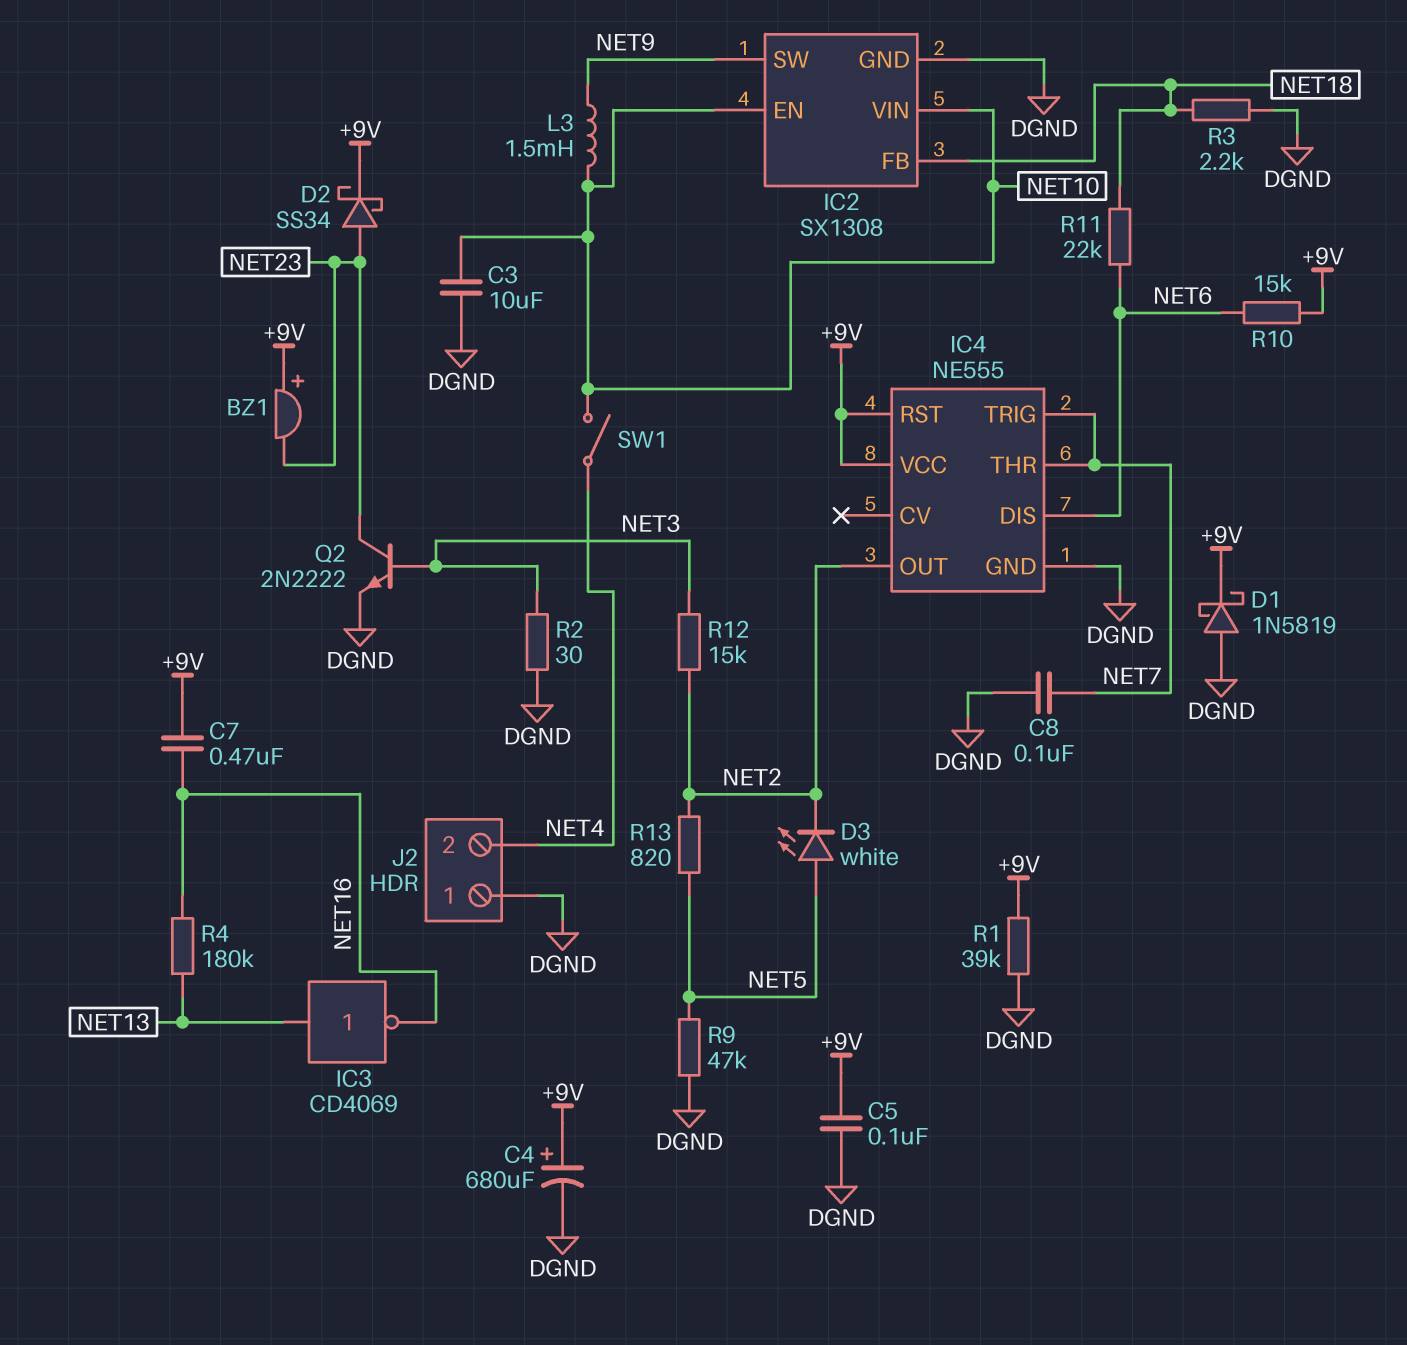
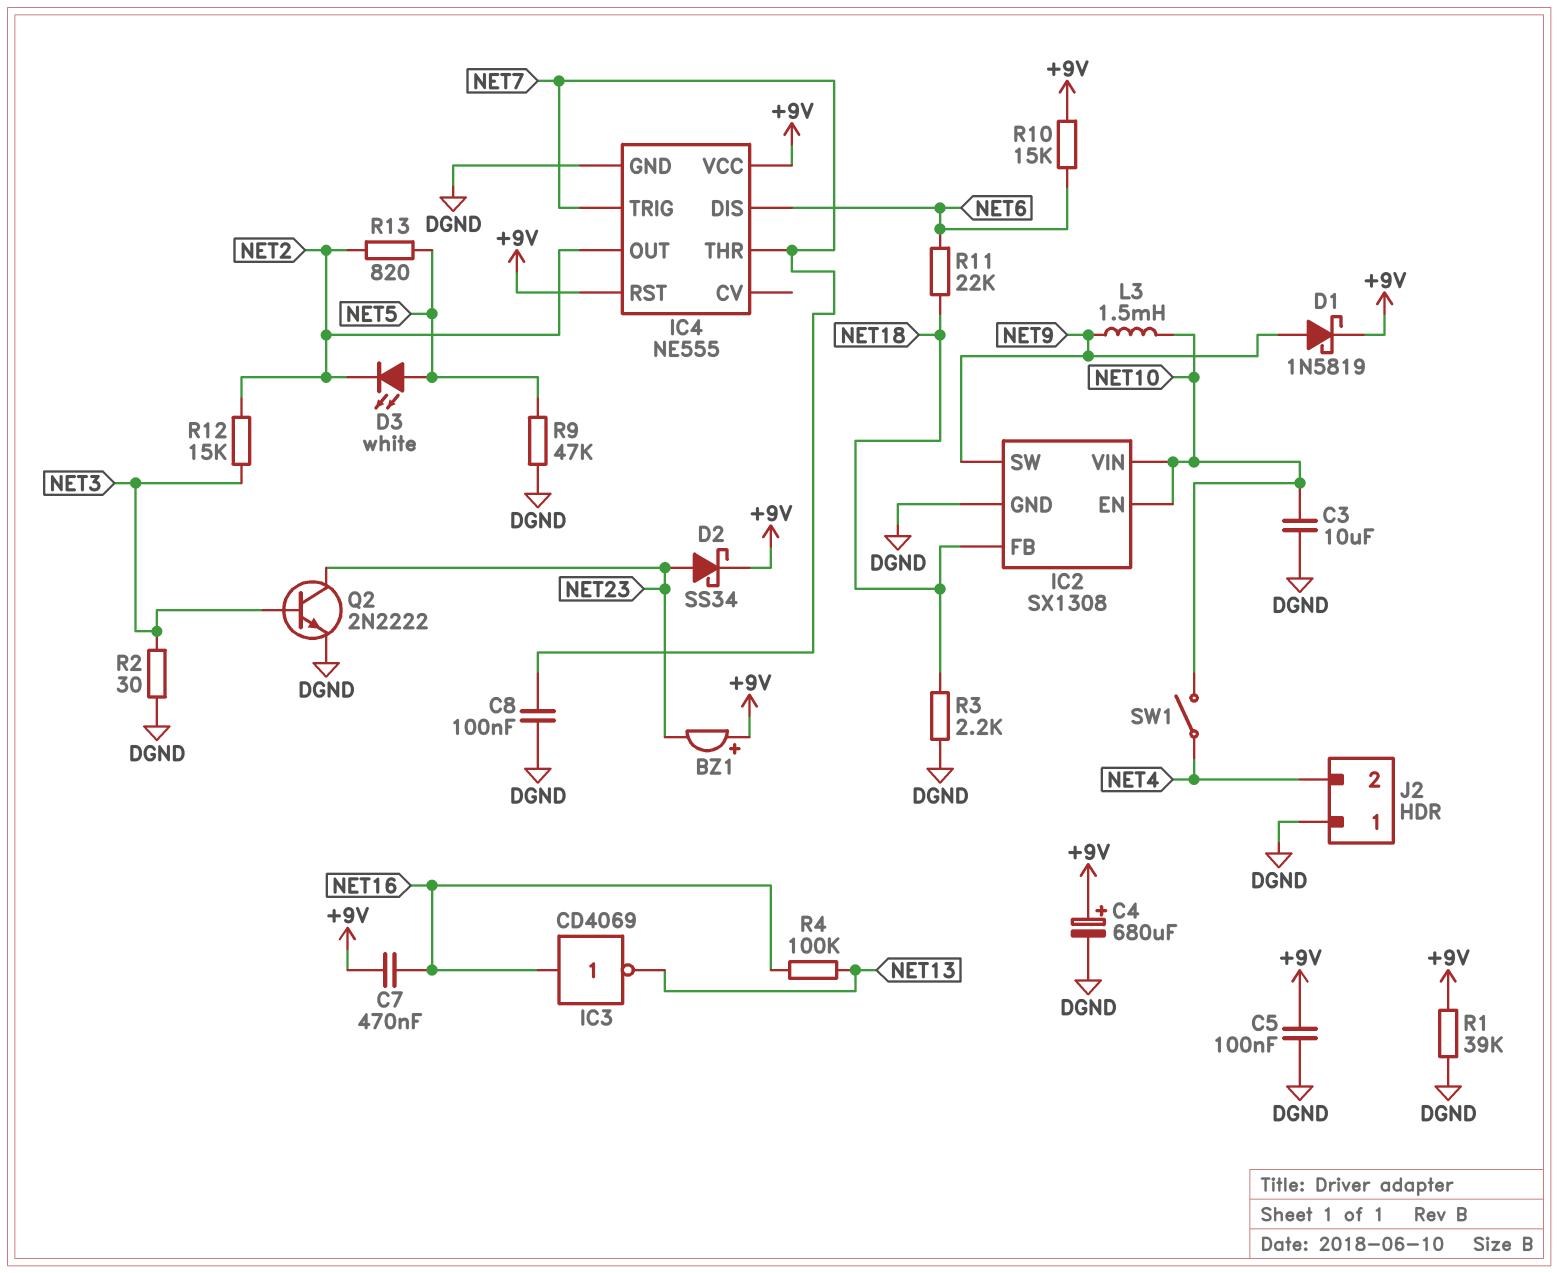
D1: schottky 1N5819 (A DGND, K +9V) -> schottky 1N5819 (A NET9, K +9V)
IC3: NOT CD4069 (in NET13, out NET16) -> NOT CD4069 (in NET16, out NET13)
R4: 180k (NET13, NET16) -> 100k (NET13, NET16)

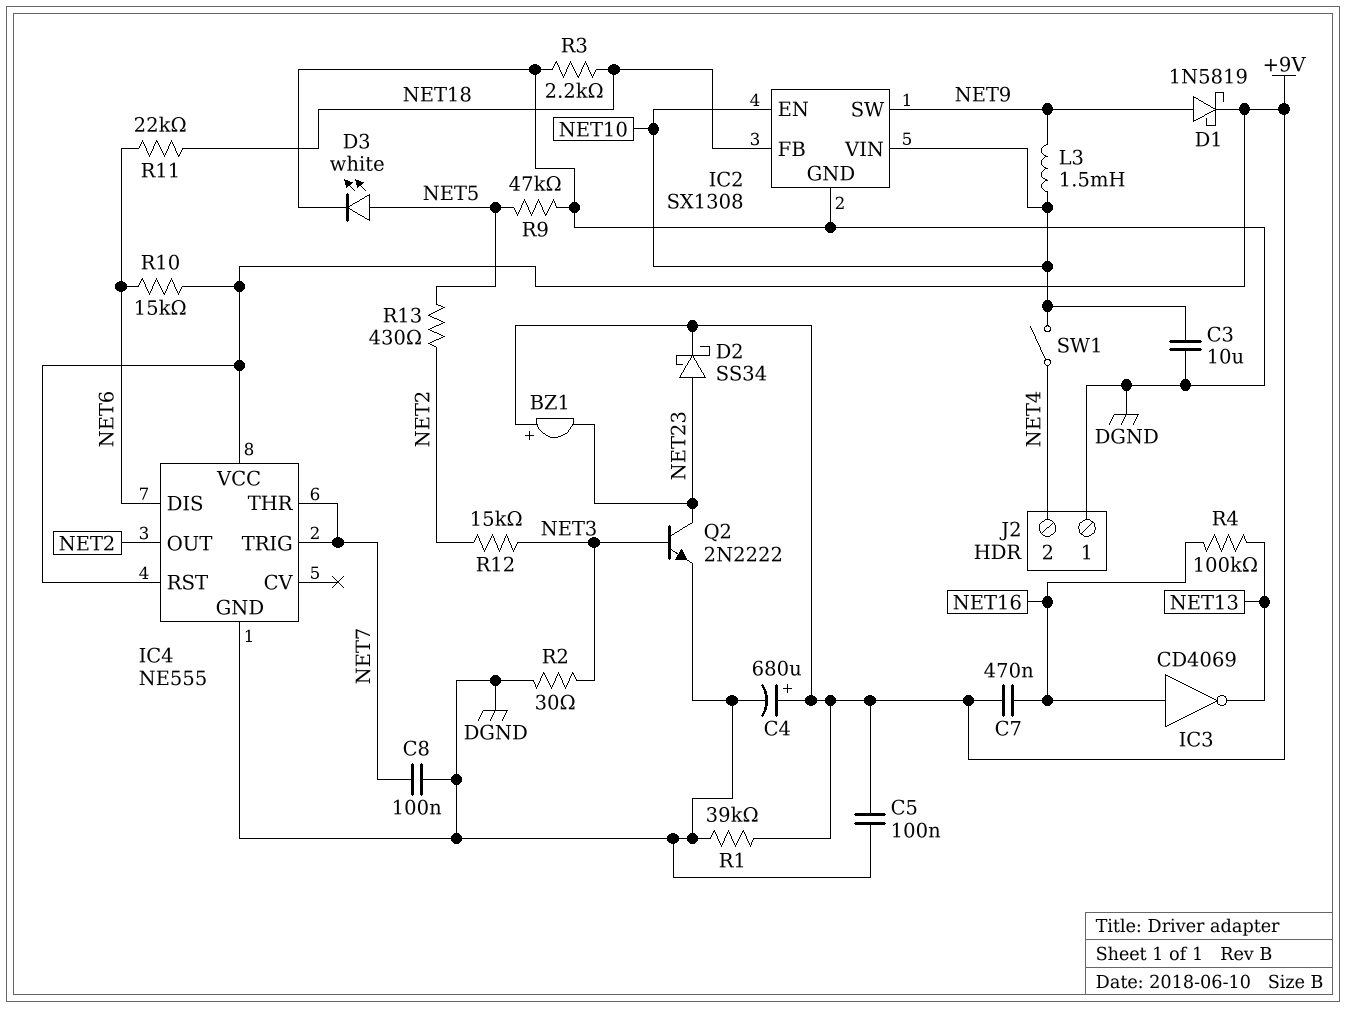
D3: LED white (A NET5, K NET2) -> LED white (A NET5, K DGND)
R13: 820 (NET2, NET5) -> 430 (NET2, NET5)

